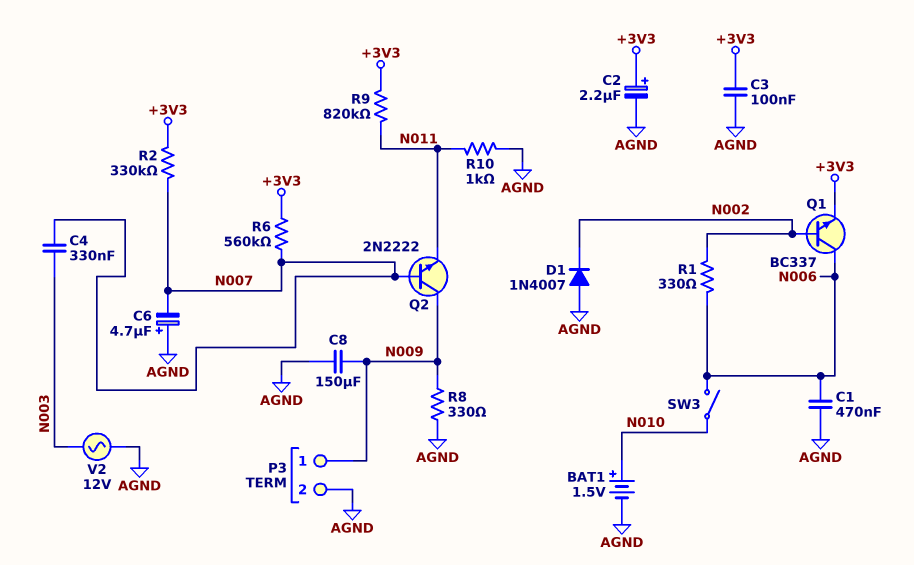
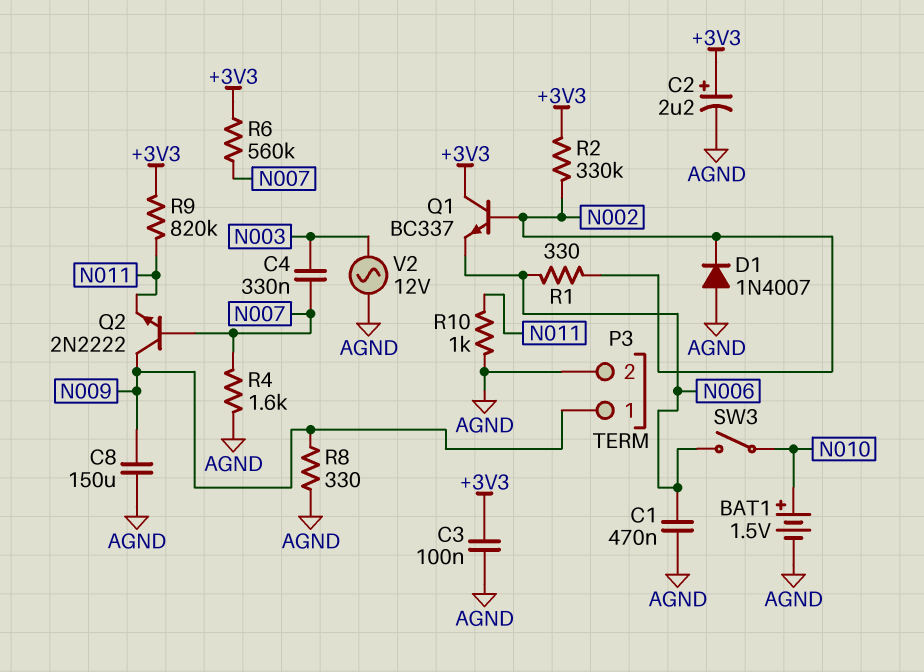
C6: 4.7uF (plus AGND, minus N007) -> none
Q1: NPN BC337 (B N002, C N006, E +3V3) -> NPN BC337 (B N002, C +3V3, E N006)
R2: 330k (+3V3, N007) -> 330k (+3V3, N002)
R4: none -> 1.6k (AGND, N007)

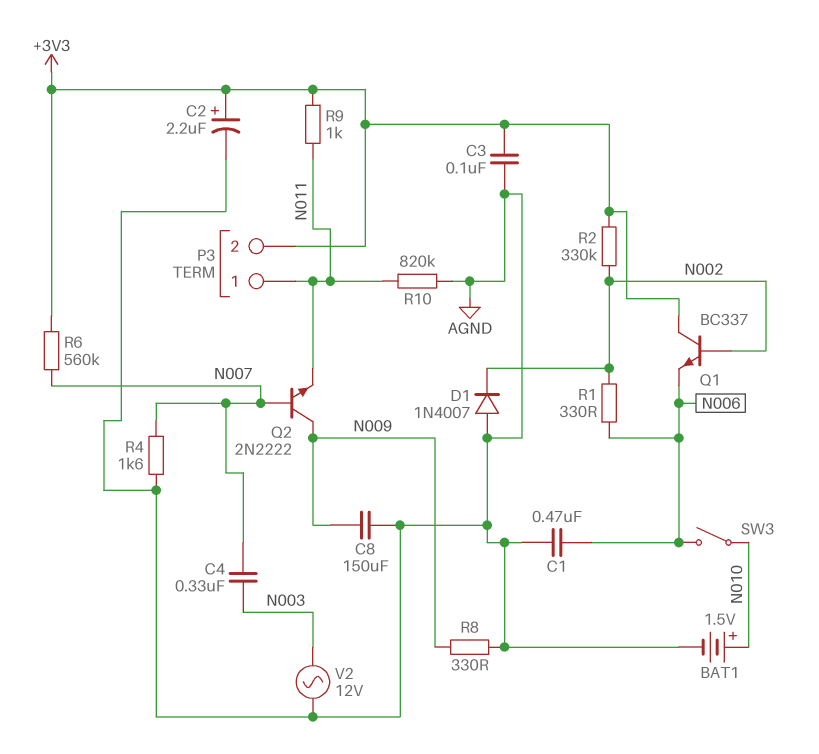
P3 pin 1: N009 -> N011
P3 pin 2: AGND -> +3V3
R9: 820k (+3V3, N011) -> 1k (+3V3, N011)
R10: 1k (AGND, N011) -> 820k (AGND, N011)

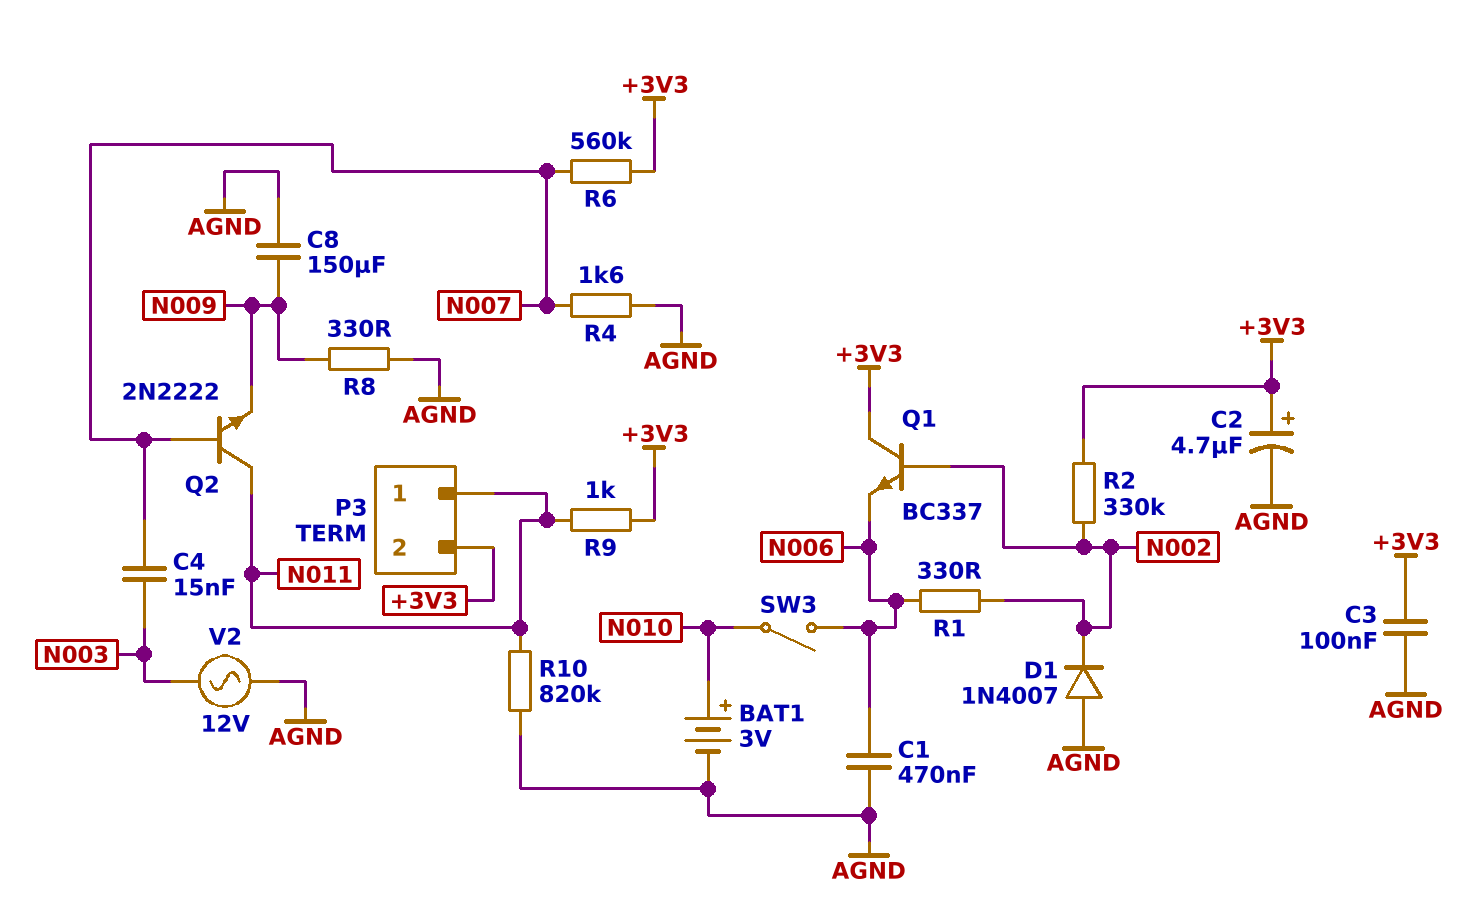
BAT1: 1.5V (plus N010, minus AGND) -> 3V (plus N010, minus AGND)
C2: 2.2uF (plus +3V3, minus AGND) -> 4.7uF (plus +3V3, minus AGND)
C4: 330nF (N003, N007) -> 15nF (N003, N007)
Q2: NPN 2N2222 (B N007, C N009, E N011) -> NPN 2N2222 (B N007, C N011, E N009)

